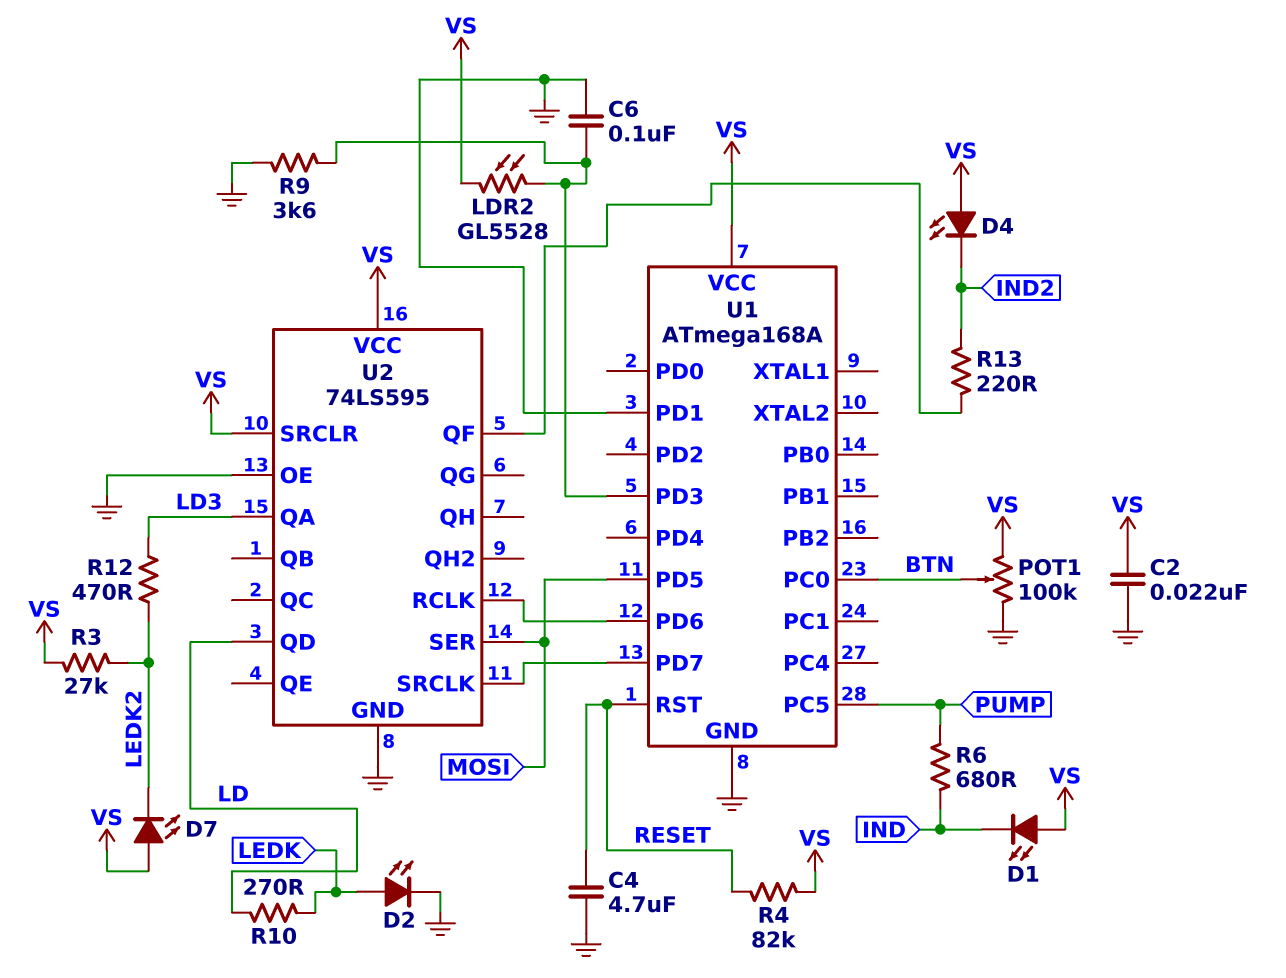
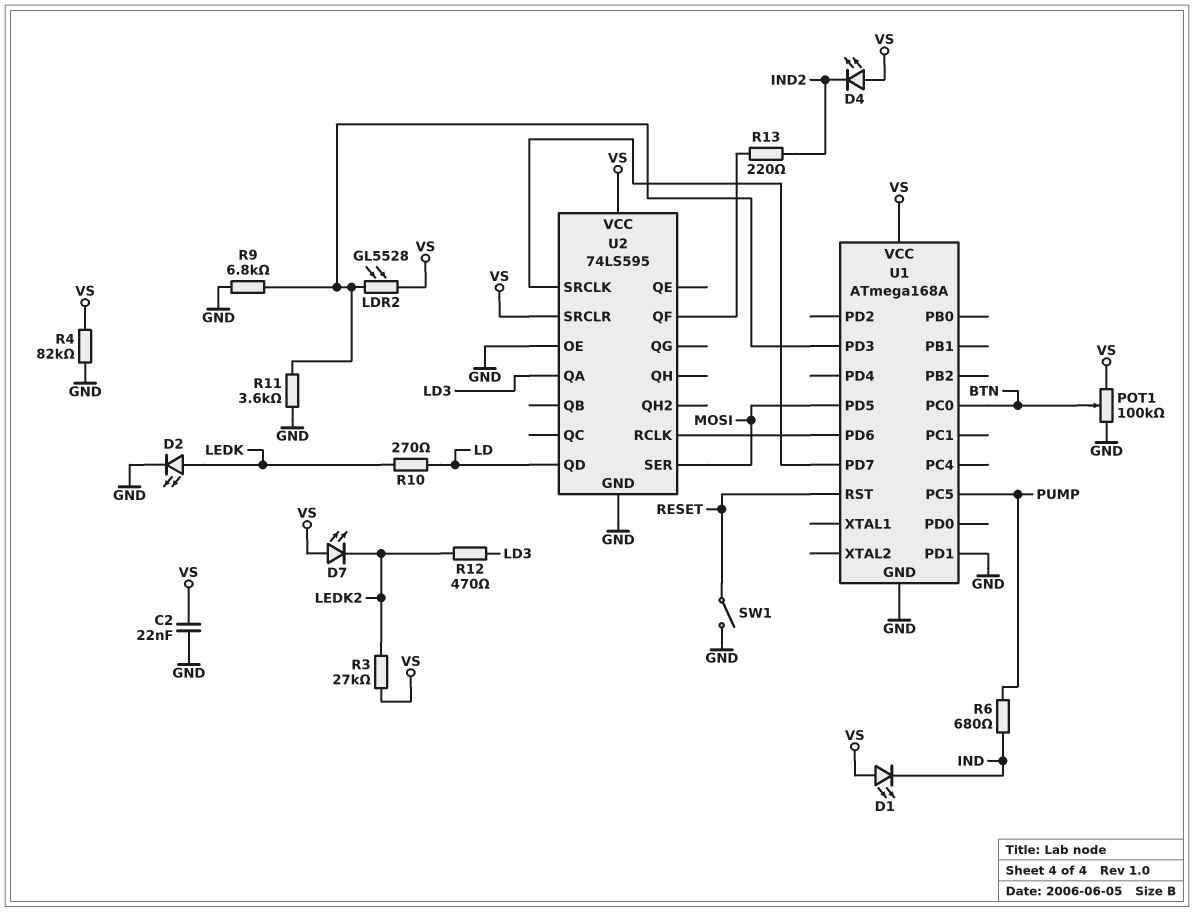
C4: 4.7uF (GND, RESET) -> none
C6: 100nF (GND, U1/PD3) -> none
R4: 82k (RESET, VS) -> 82k (GND, VS)
R9: 3.6k (GND, U1/PD3) -> 6.8k (GND, U1/PD3)
R11: none -> 3.6k (GND, U1/PD3)
SW1: none -> switch (GND, RESET)

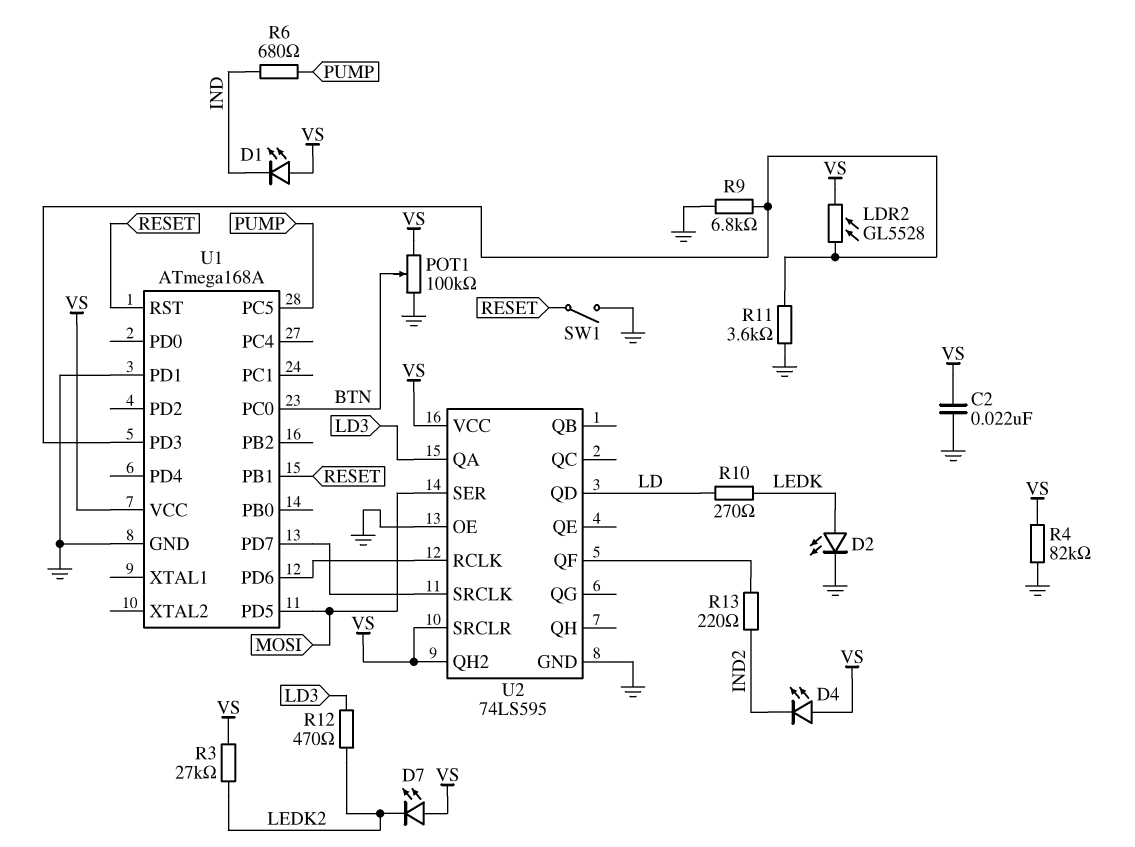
U1 pin PB1: none -> RESET
U2 pin QH2: none -> VS

